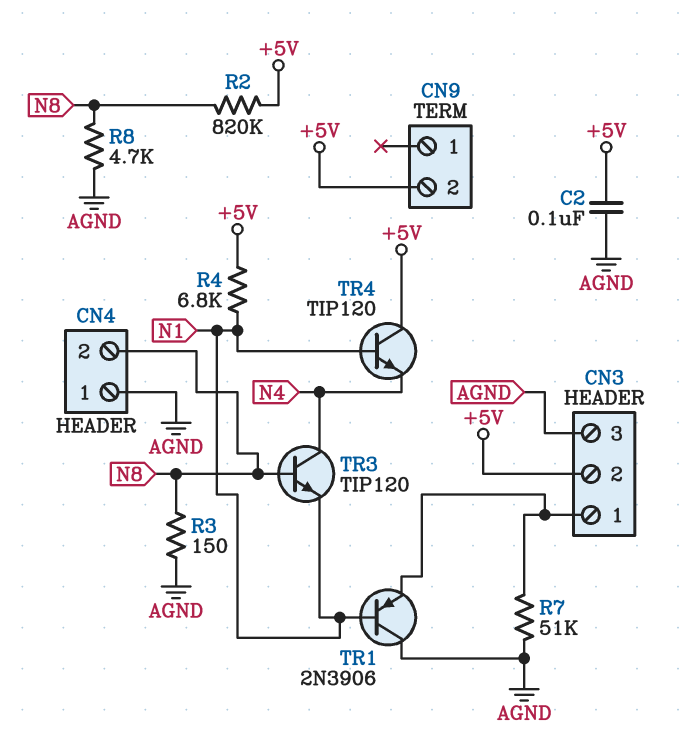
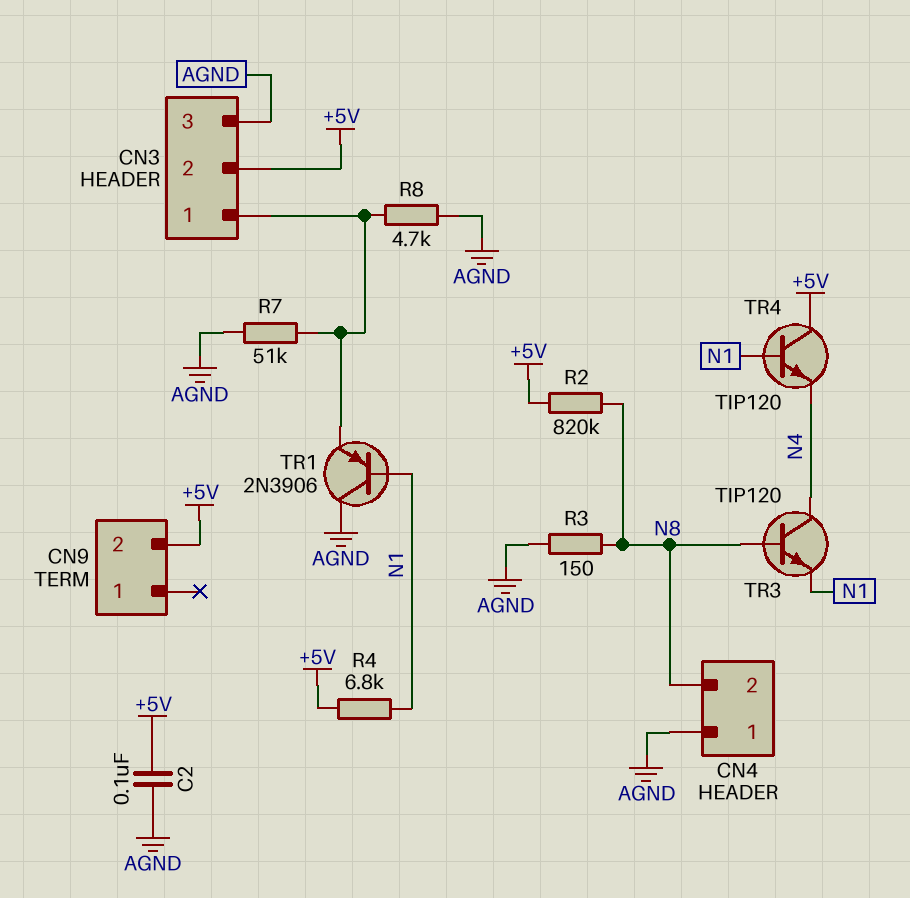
R8: 4.7k (AGND, N8) -> 4.7k (AGND, CN3/1)

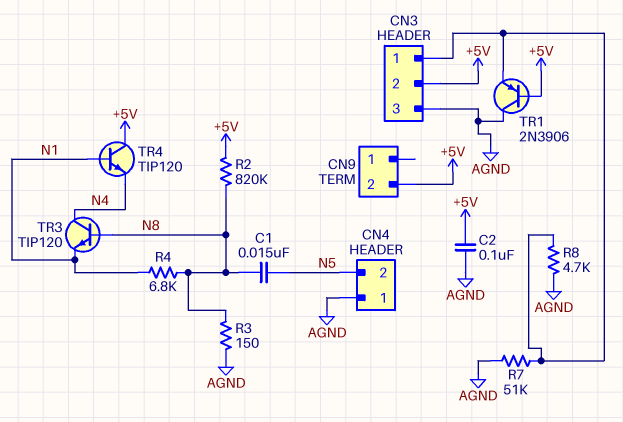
C1: none -> 15nF (N5, N8)
CN4 pin 2: N8 -> N5
R4: 6.8k (+5V, N1) -> 6.8k (N1, N8)
TR1: PNP 2N3906 (B N1, C AGND, E CN3/1) -> PNP 2N3906 (B +5V, C AGND, E CN3/1)

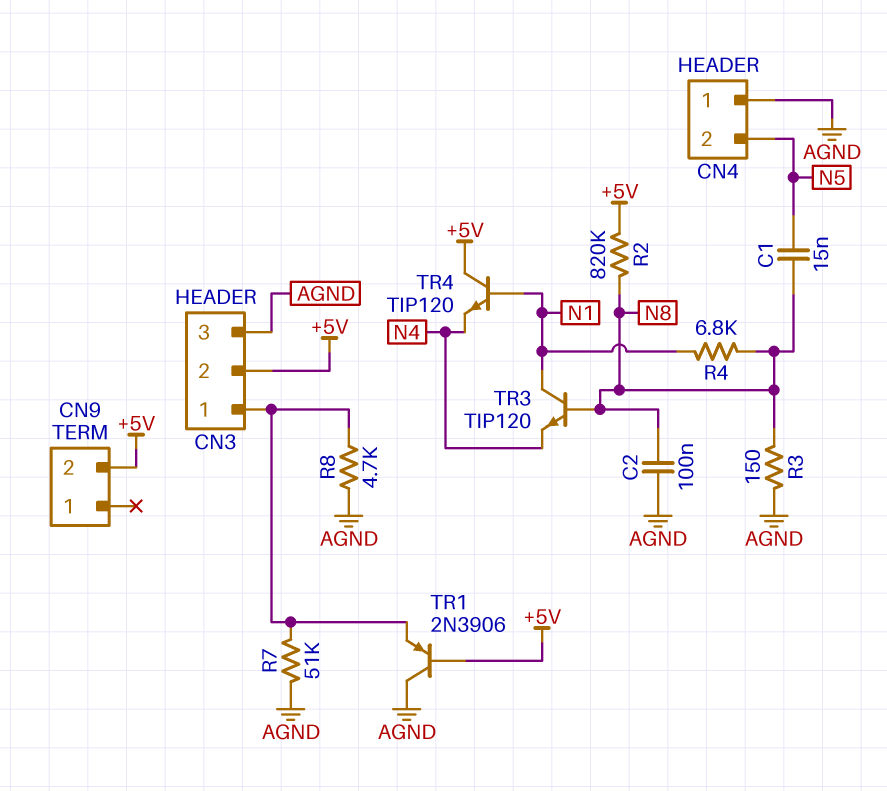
C2: 100nF (+5V, AGND) -> 100nF (AGND, N8)
TR3: NPN TIP120 (B N8, C N4, E N1) -> NPN TIP120 (B N8, C N1, E N4)

